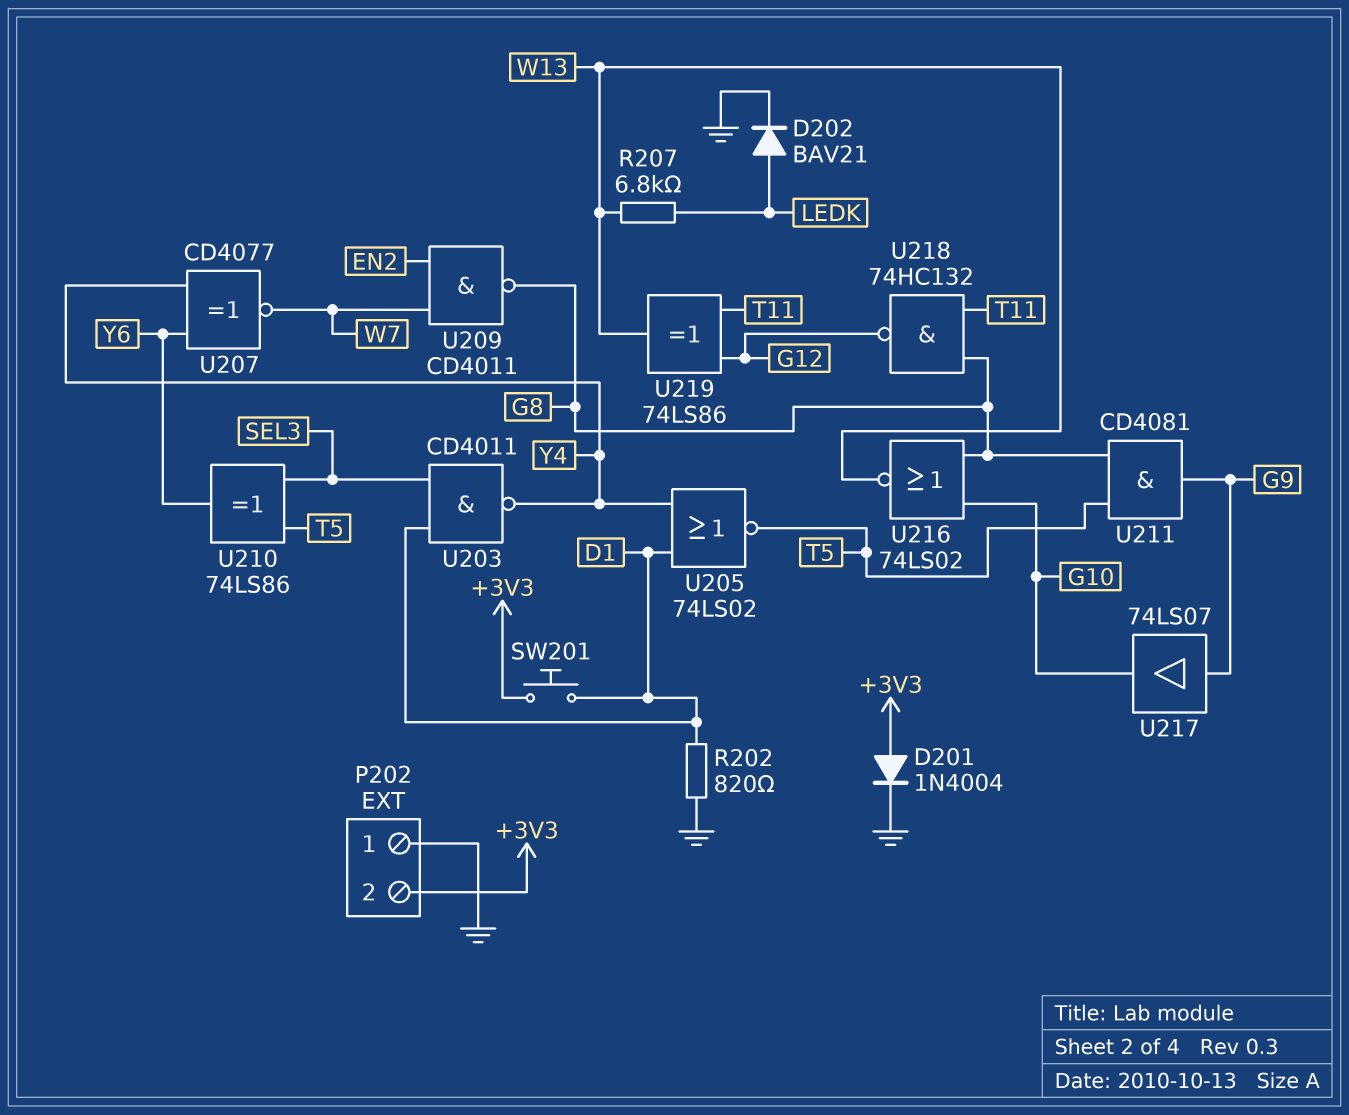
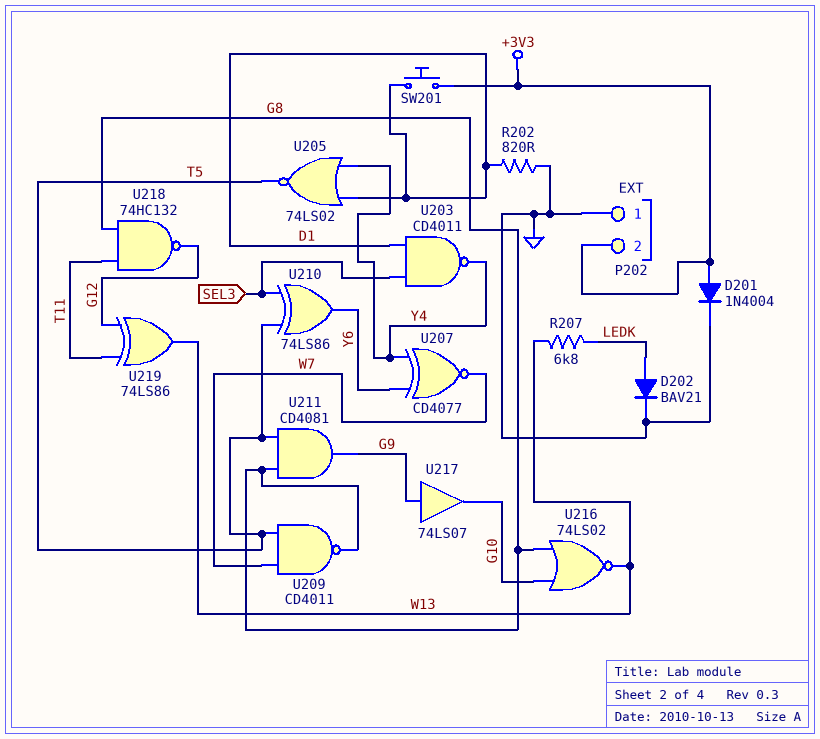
U209: NAND CD4011 (in EN2, in W7, out G8) -> NAND CD4011 (in T5, in W7, out G8)

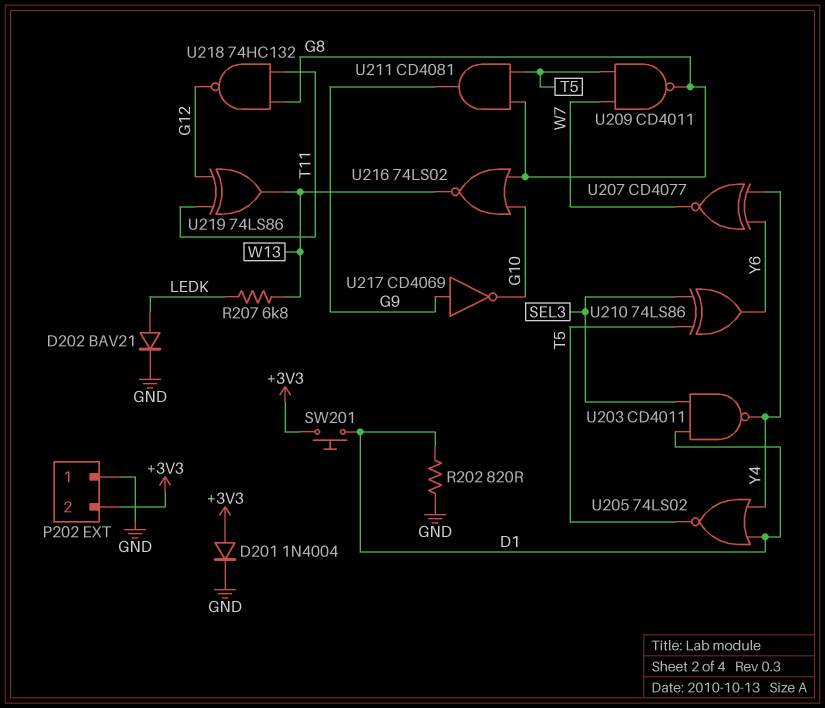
U217: buffer 74LS07 (in G9, out G10) -> NOT CD4069 (in G9, out G10)

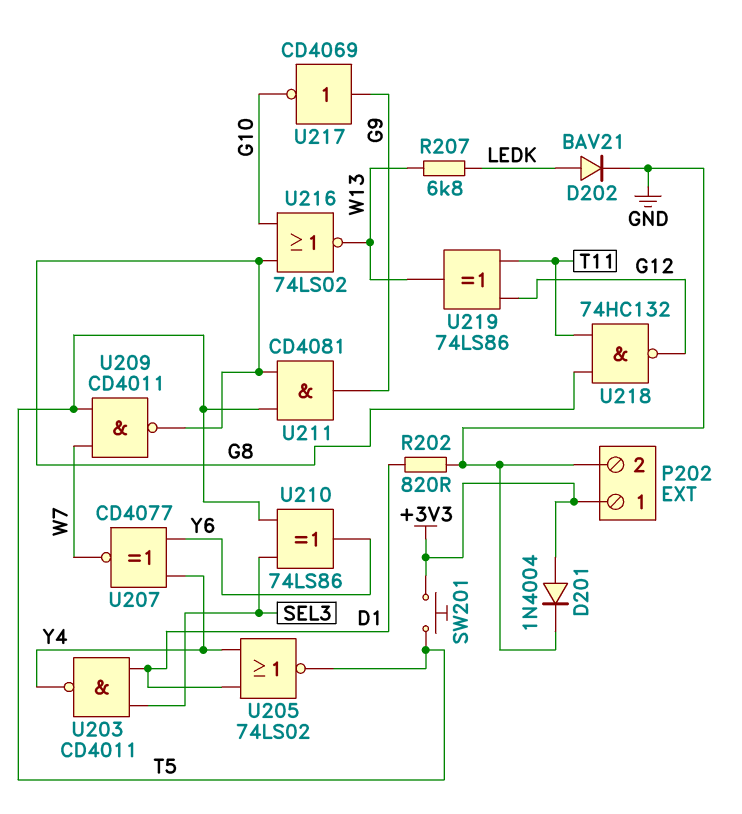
P202 pin 1: GND -> +3V3
P202 pin 2: +3V3 -> GND
SW201: button (+3V3, D1) -> button (+3V3, T5)

